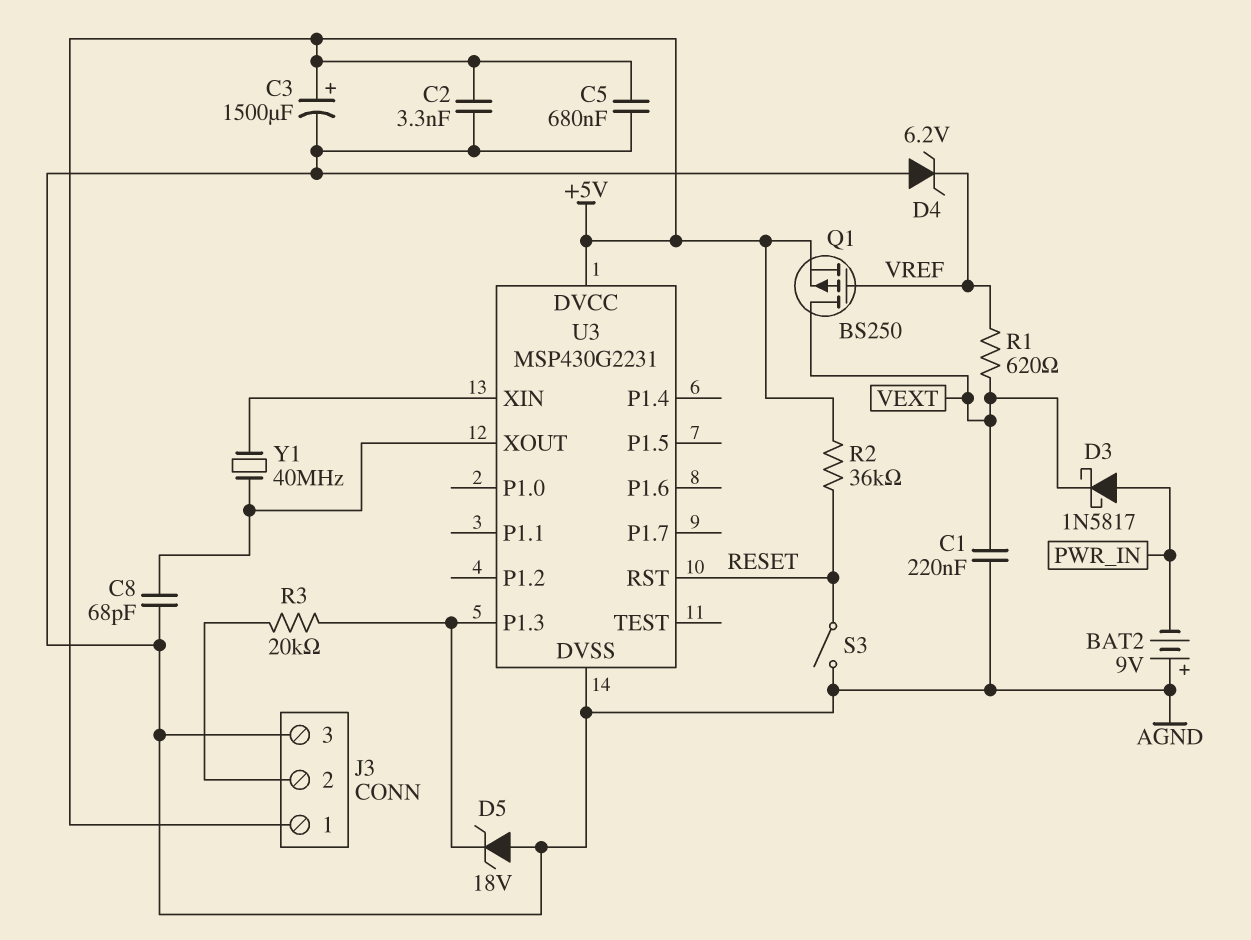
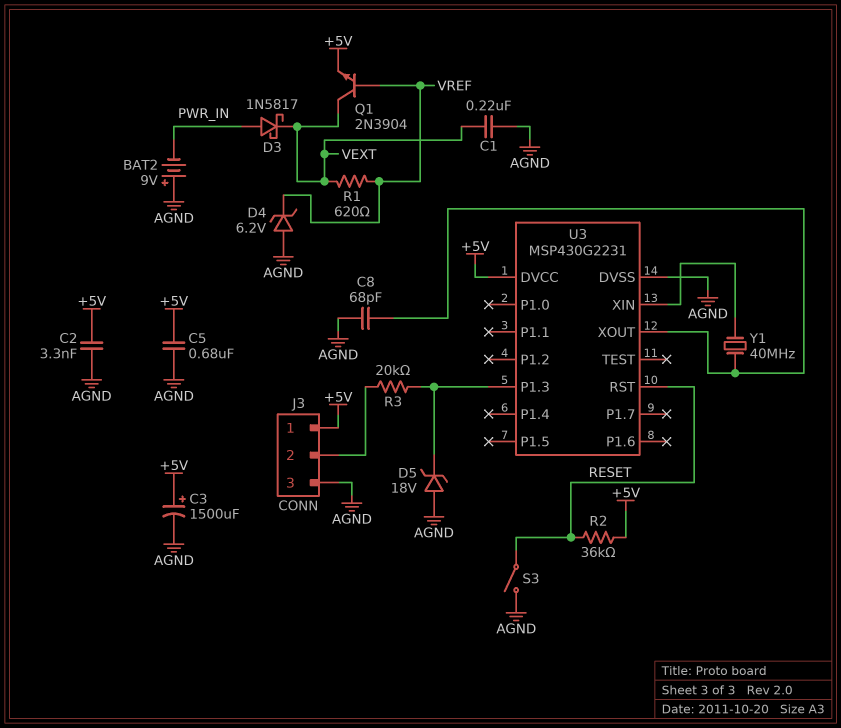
Q1: PMOS BS250 (G VREF, D VEXT, S +5V) -> NPN 2N3904 (B VREF, C VEXT, E +5V)

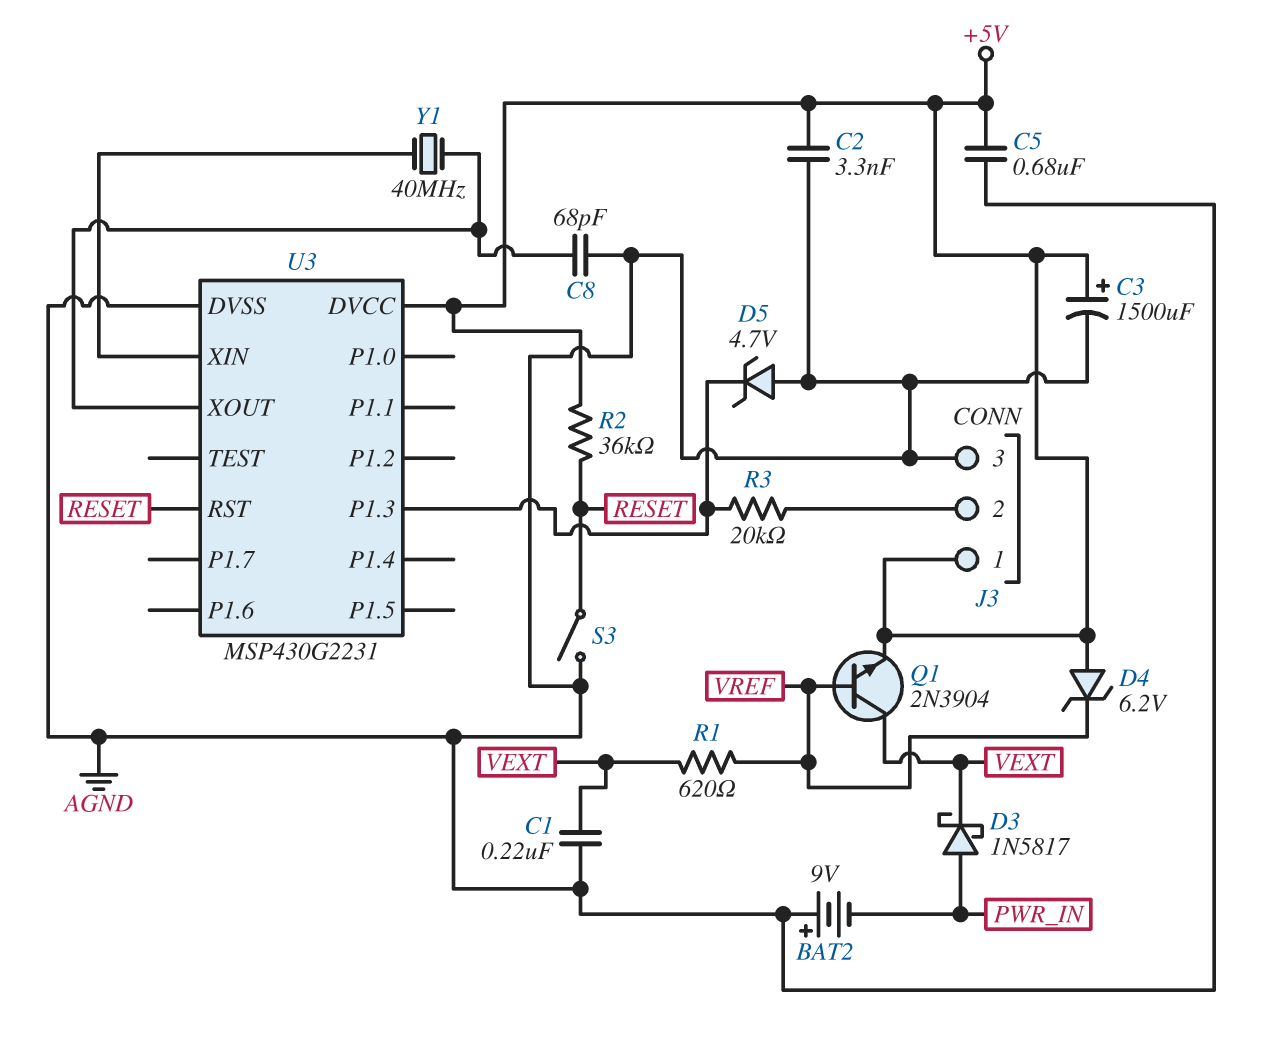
D4: zener 6.2V (A AGND, K VREF) -> zener 6.2V (A +5V, K VREF)
D5: zener 18V (A AGND, K U3/P1.3) -> zener 4.7V (A AGND, K U3/P1.3)

